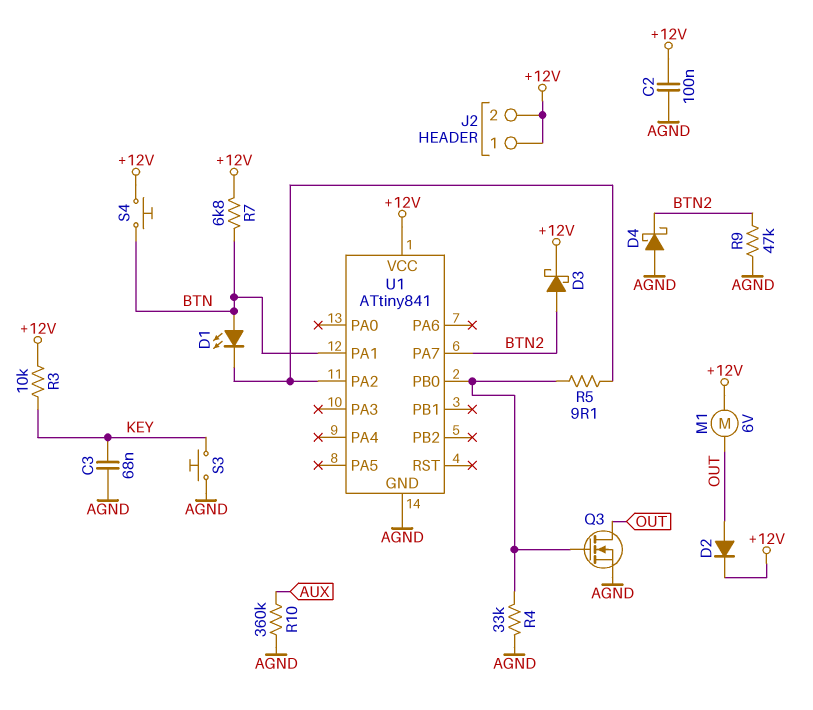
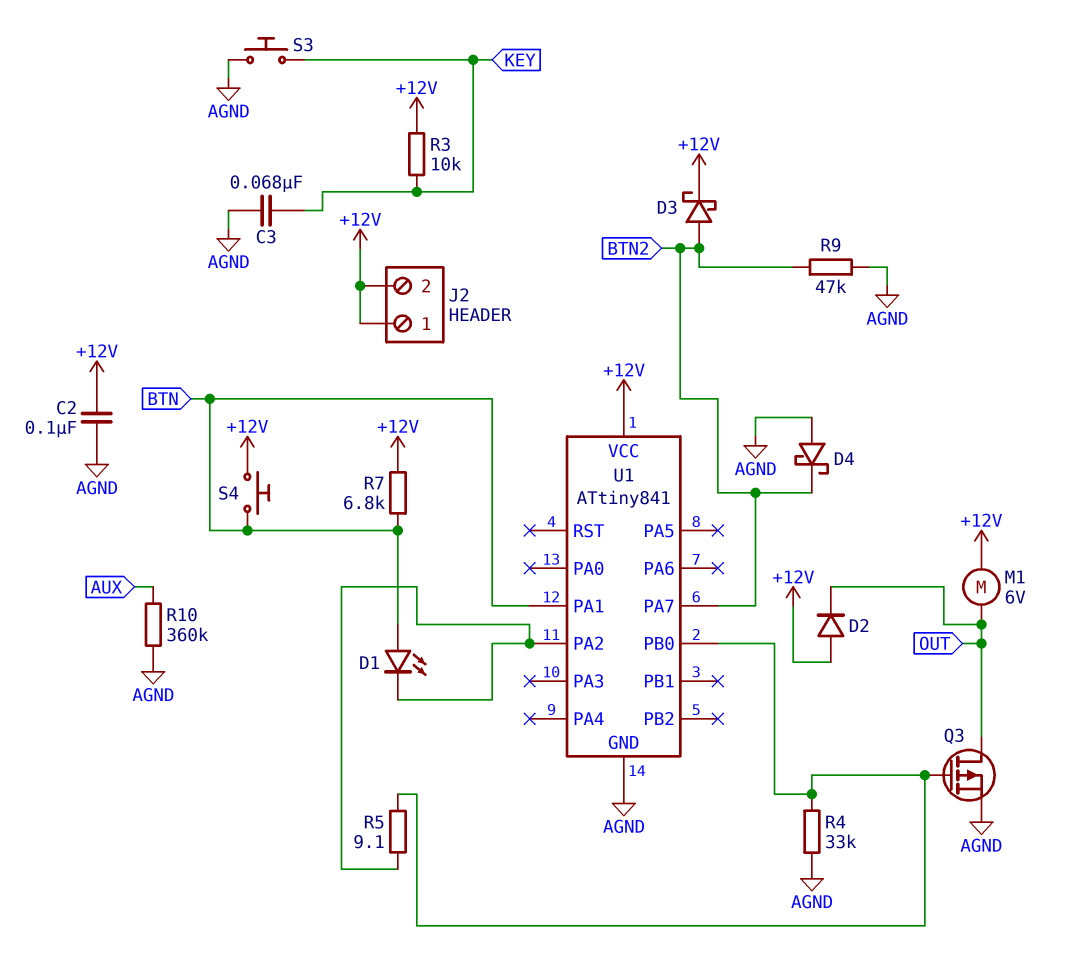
D2: diode (A OUT, K +12V) -> diode (A +12V, K OUT)
Q3: NMOS (G U1/PB0, D OUT, S AGND) -> PMOS (G U1/PB0, D OUT, S AGND)

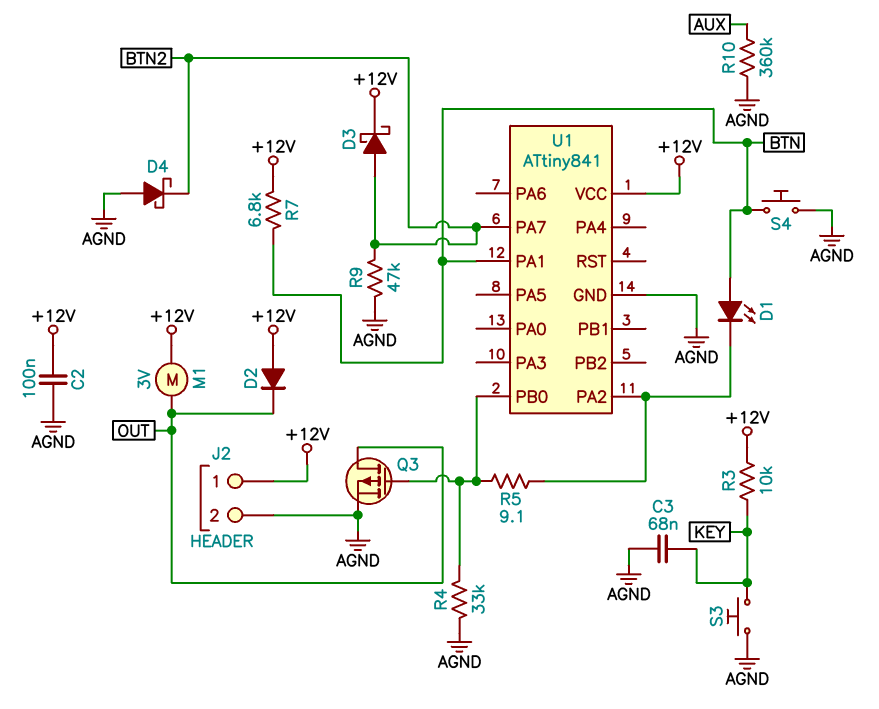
J2 pin 2: +12V -> AGND
M1: motor 6V (+12V, OUT) -> motor 3V (+12V, OUT)
S4: button (+12V, BTN) -> button (AGND, BTN)

